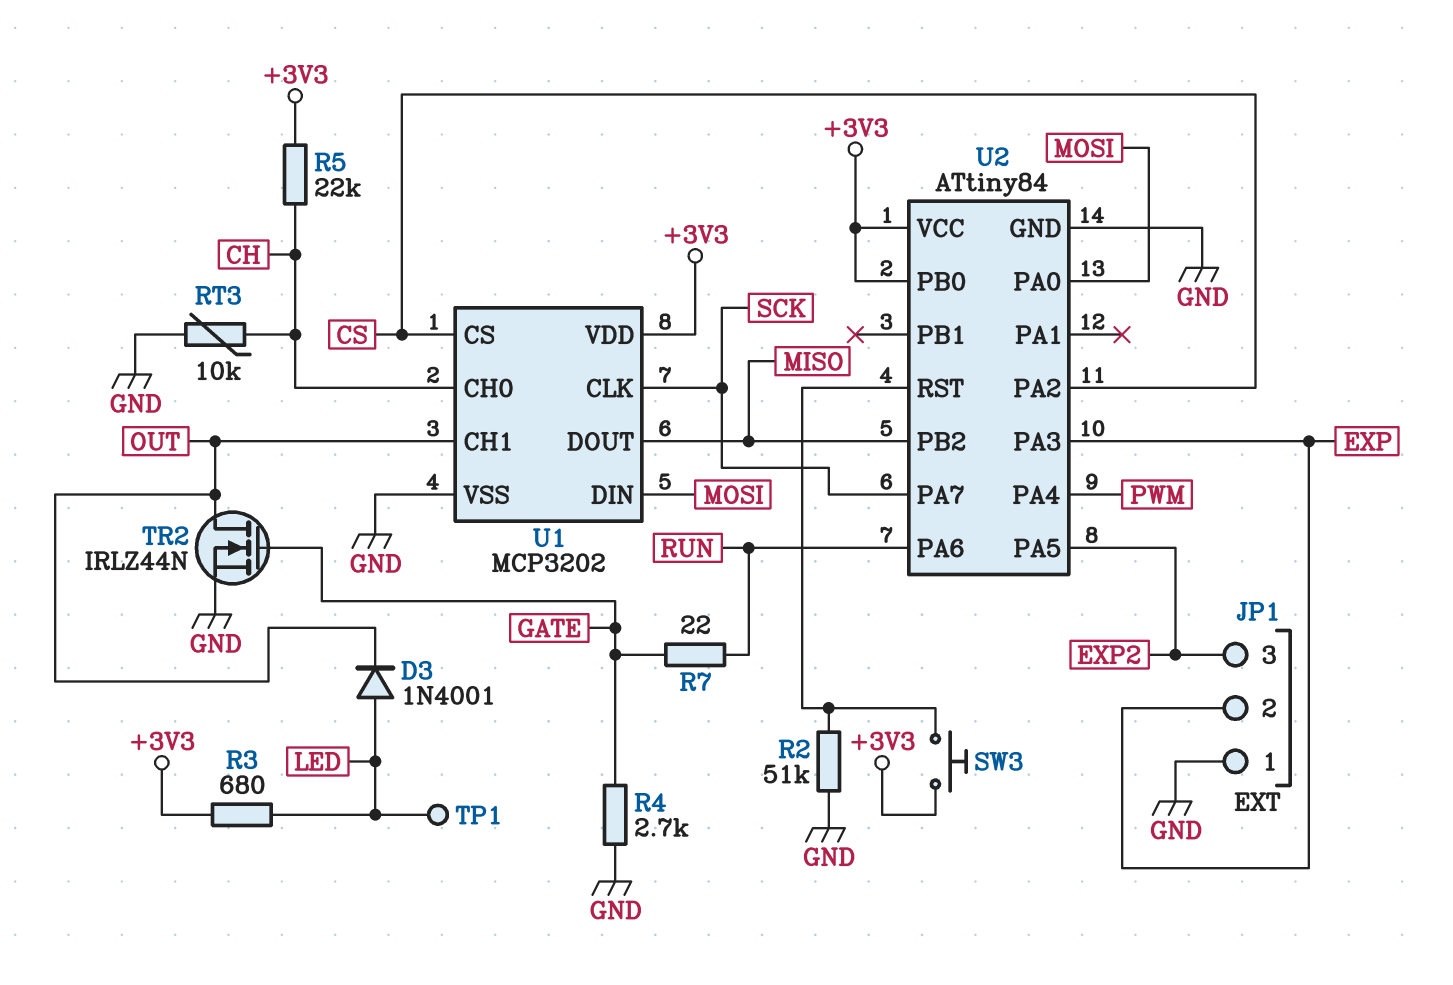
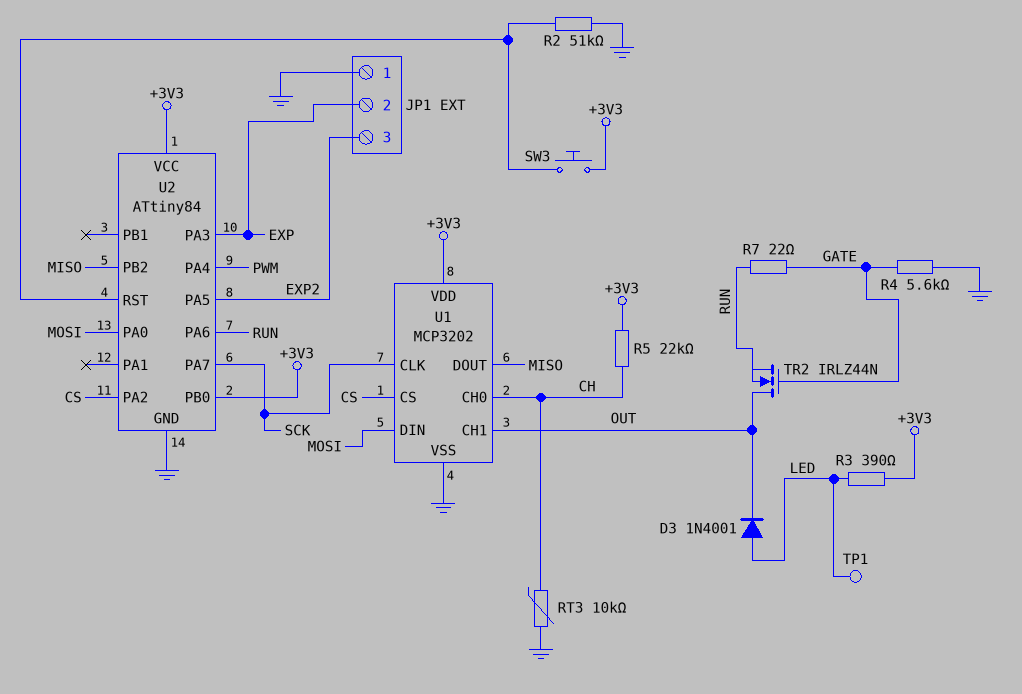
R3: 680 (+3V3, LED) -> 390 (+3V3, LED)
R4: 2.7k (GATE, GND) -> 5.6k (GATE, GND)
TR2: NMOS IRLZ44N (G GATE, D OUT, S GND) -> NMOS IRLZ44N (G GATE, D OUT, S RUN)

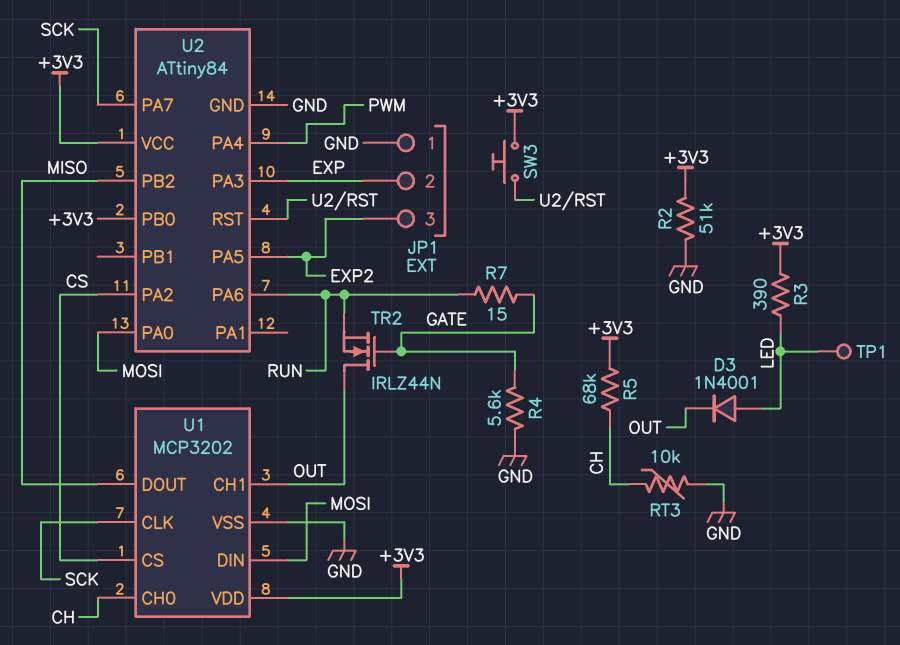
R2: 51k (GND, U2/RST) -> 51k (+3V3, GND)
R5: 22k (+3V3, CH) -> 68k (+3V3, CH)
R7: 22 (GATE, RUN) -> 15 (GATE, RUN)

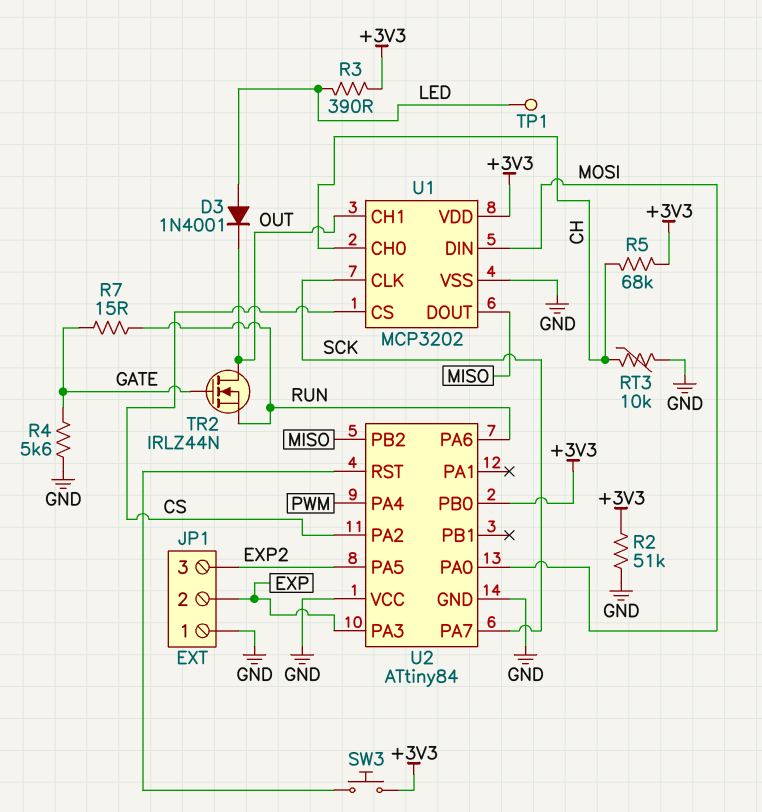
U2 pin VCC: +3V3 -> GND

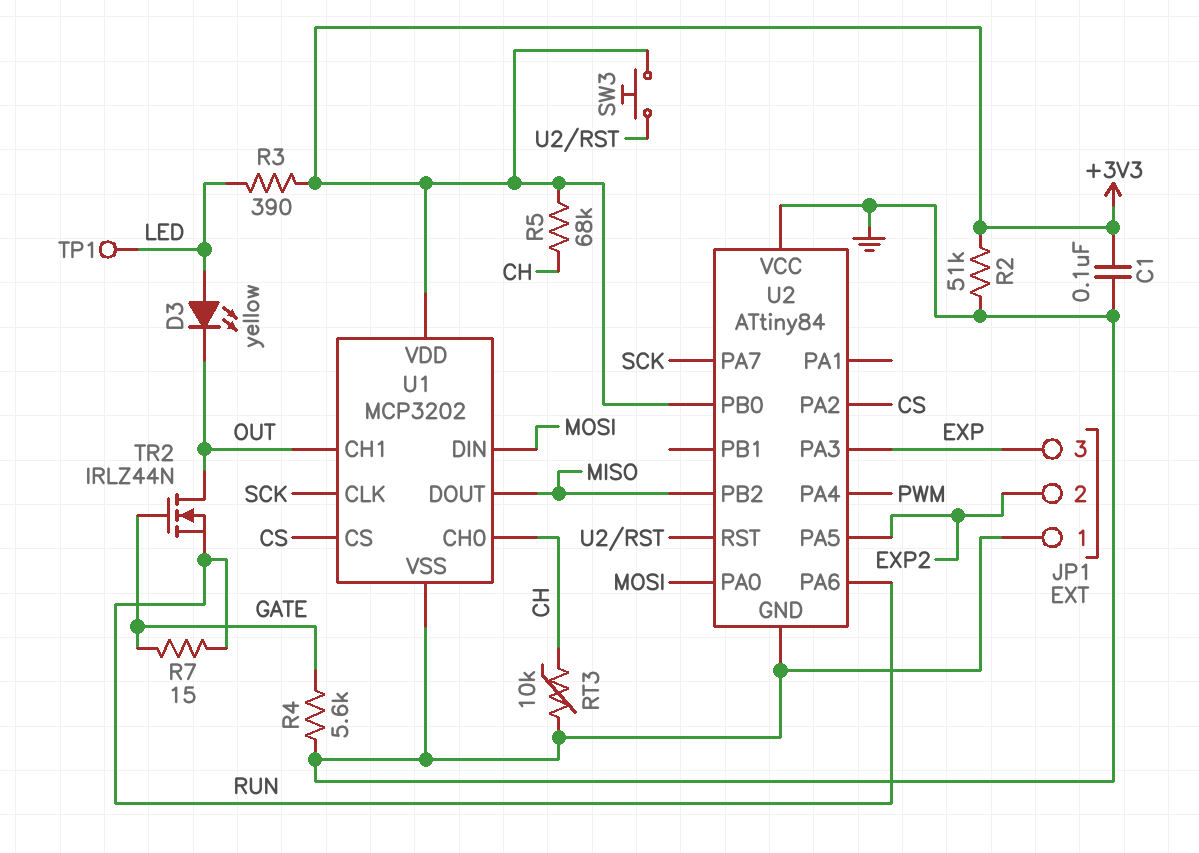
C1: none -> 100nF (+3V3, GND)
D3: diode 1N4001 (A LED, K OUT) -> LED yellow (A LED, K OUT)
JP1 pin 2: EXP -> EXP2
JP1 pin 3: EXP2 -> EXP

